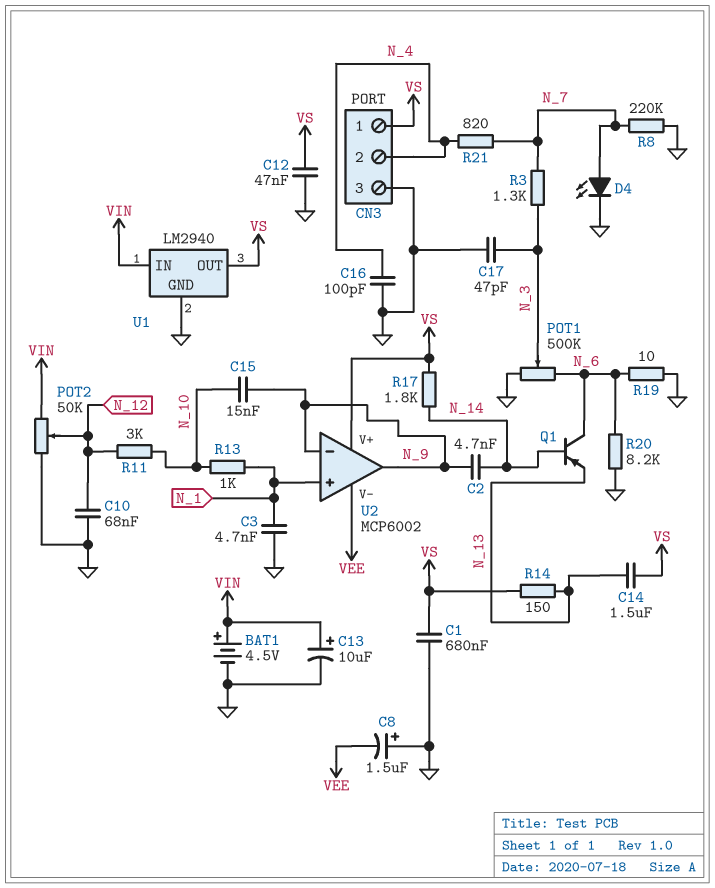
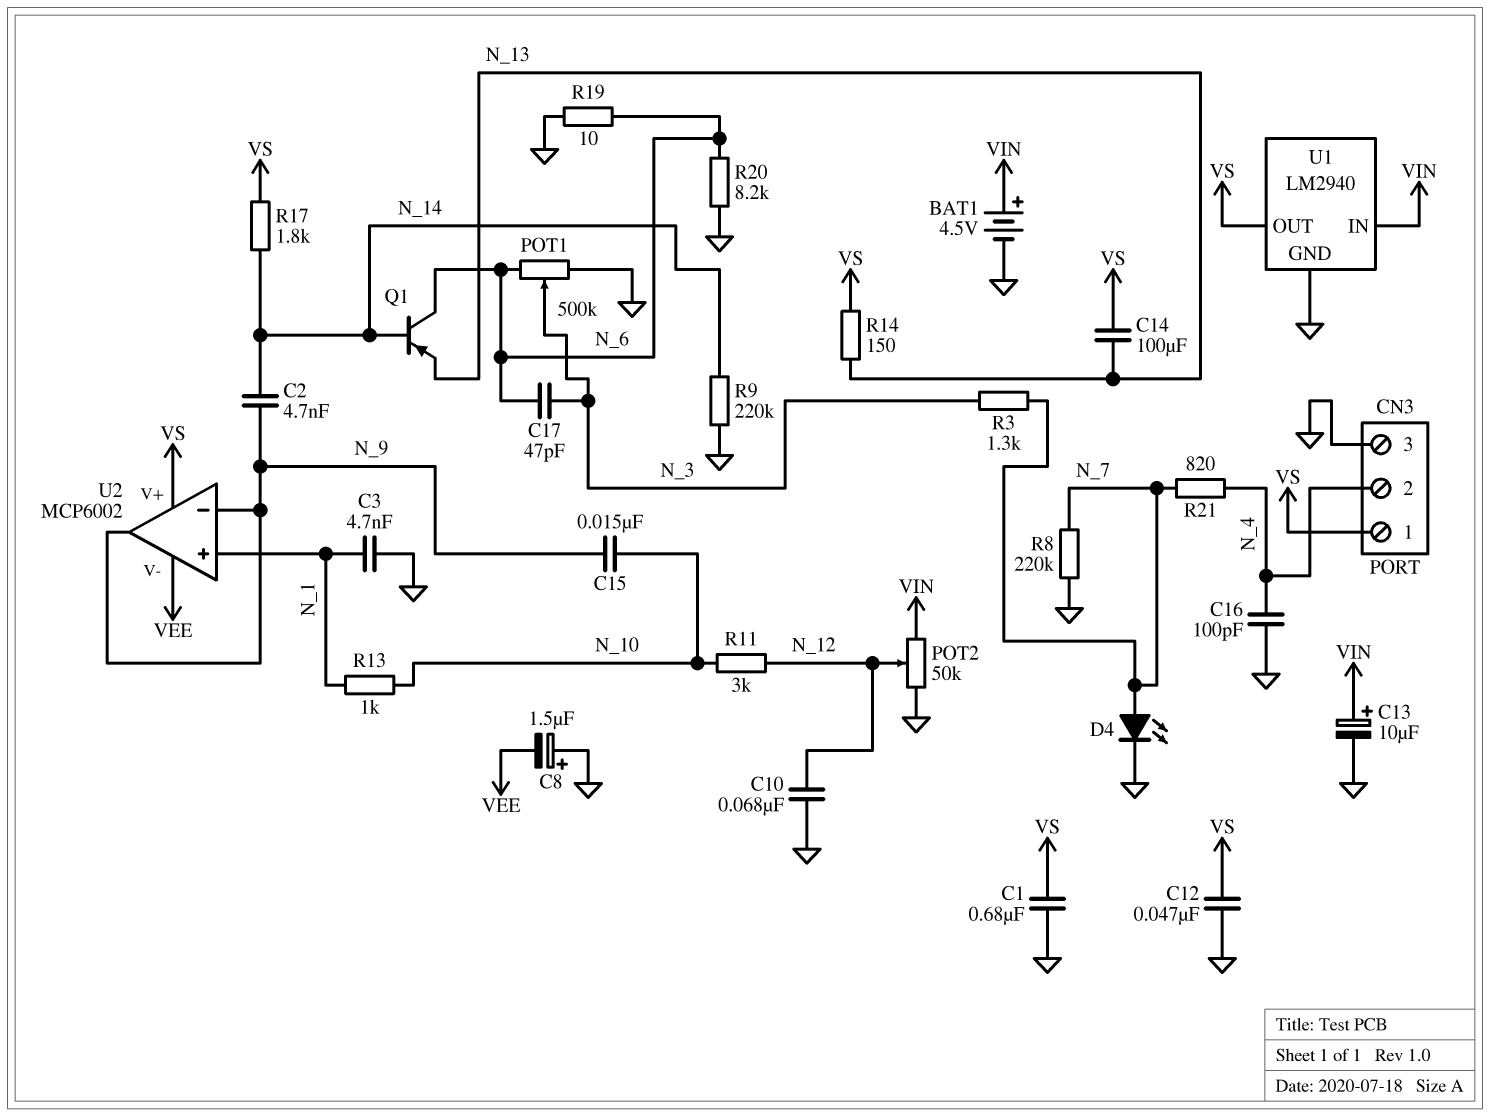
C14: 1.5uF (N_13, VS) -> 100uF (N_13, VS)
C17: 47pF (GND, N_3) -> 47pF (N_3, N_6)
R9: none -> 220k (GND, N_14)

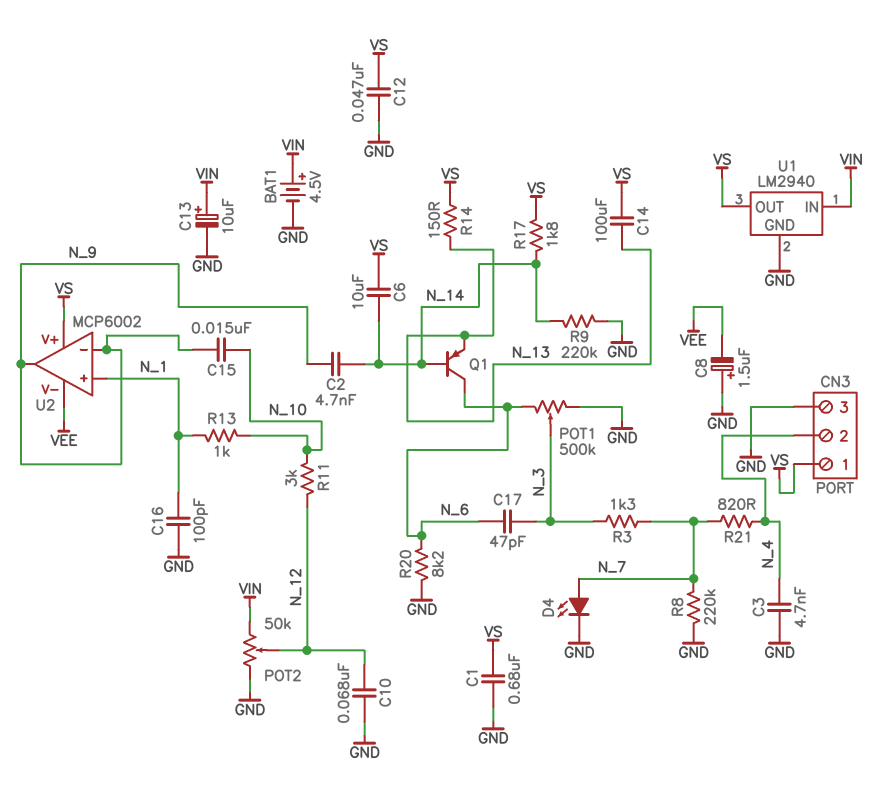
C3: 4.7nF (GND, N_1) -> 4.7nF (GND, N_4)
C6: none -> 10uF (N_14, VS)
C16: 100pF (GND, N_4) -> 100pF (GND, N_1)
R19: 10 (GND, N_6) -> none

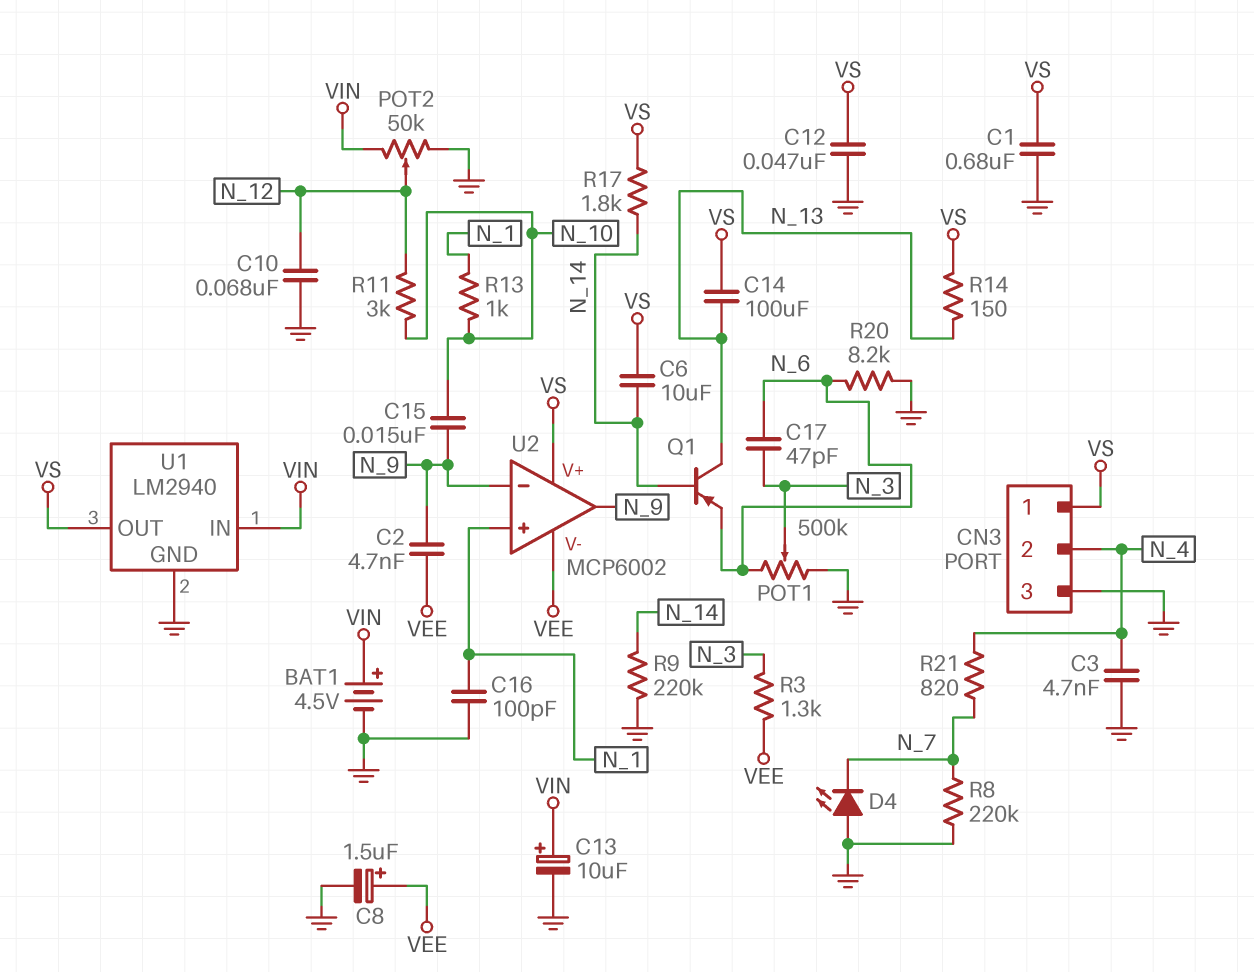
C2: 4.7nF (N_9, N_14) -> 4.7nF (N_9, VEE)
C8: 1.5uF (plus GND, minus VEE) -> 1.5uF (plus VEE, minus GND)
D4: LED (A N_7, K GND) -> LED (A GND, K N_7)
Q1: PNP (B N_14, C N_6, E N_13) -> PNP (B N_14, C N_13, E N_6)
R3: 1.3k (N_3, N_7) -> 1.3k (N_3, VEE)

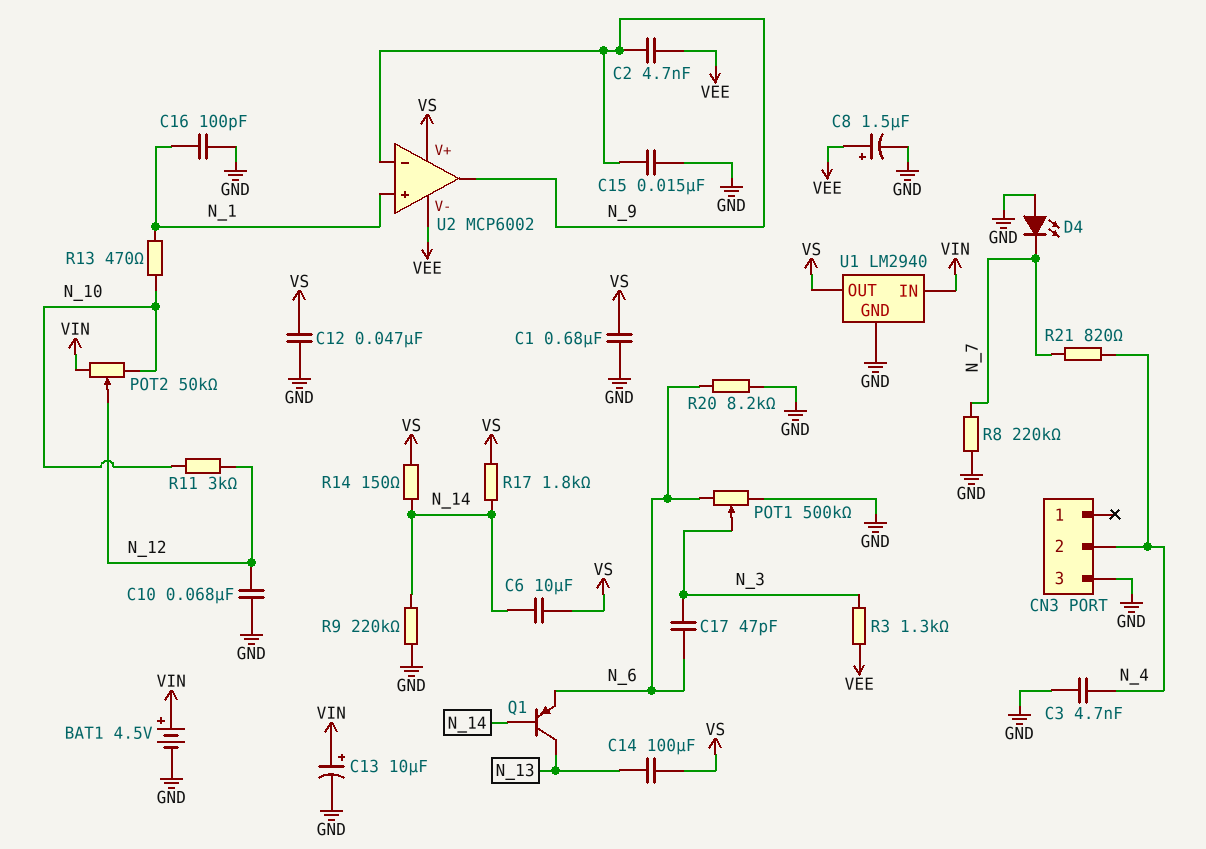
C15: 15nF (N_9, N_10) -> 15nF (GND, N_9)
CN3 pin 1: VS -> none
POT2: 50k (GND, VIN, wiper N_12) -> 50k (N_10, VIN, wiper N_12)
R13: 1k (N_1, N_10) -> 470 (N_1, N_10)
R14: 150 (N_13, VS) -> 150 (N_14, VS)

